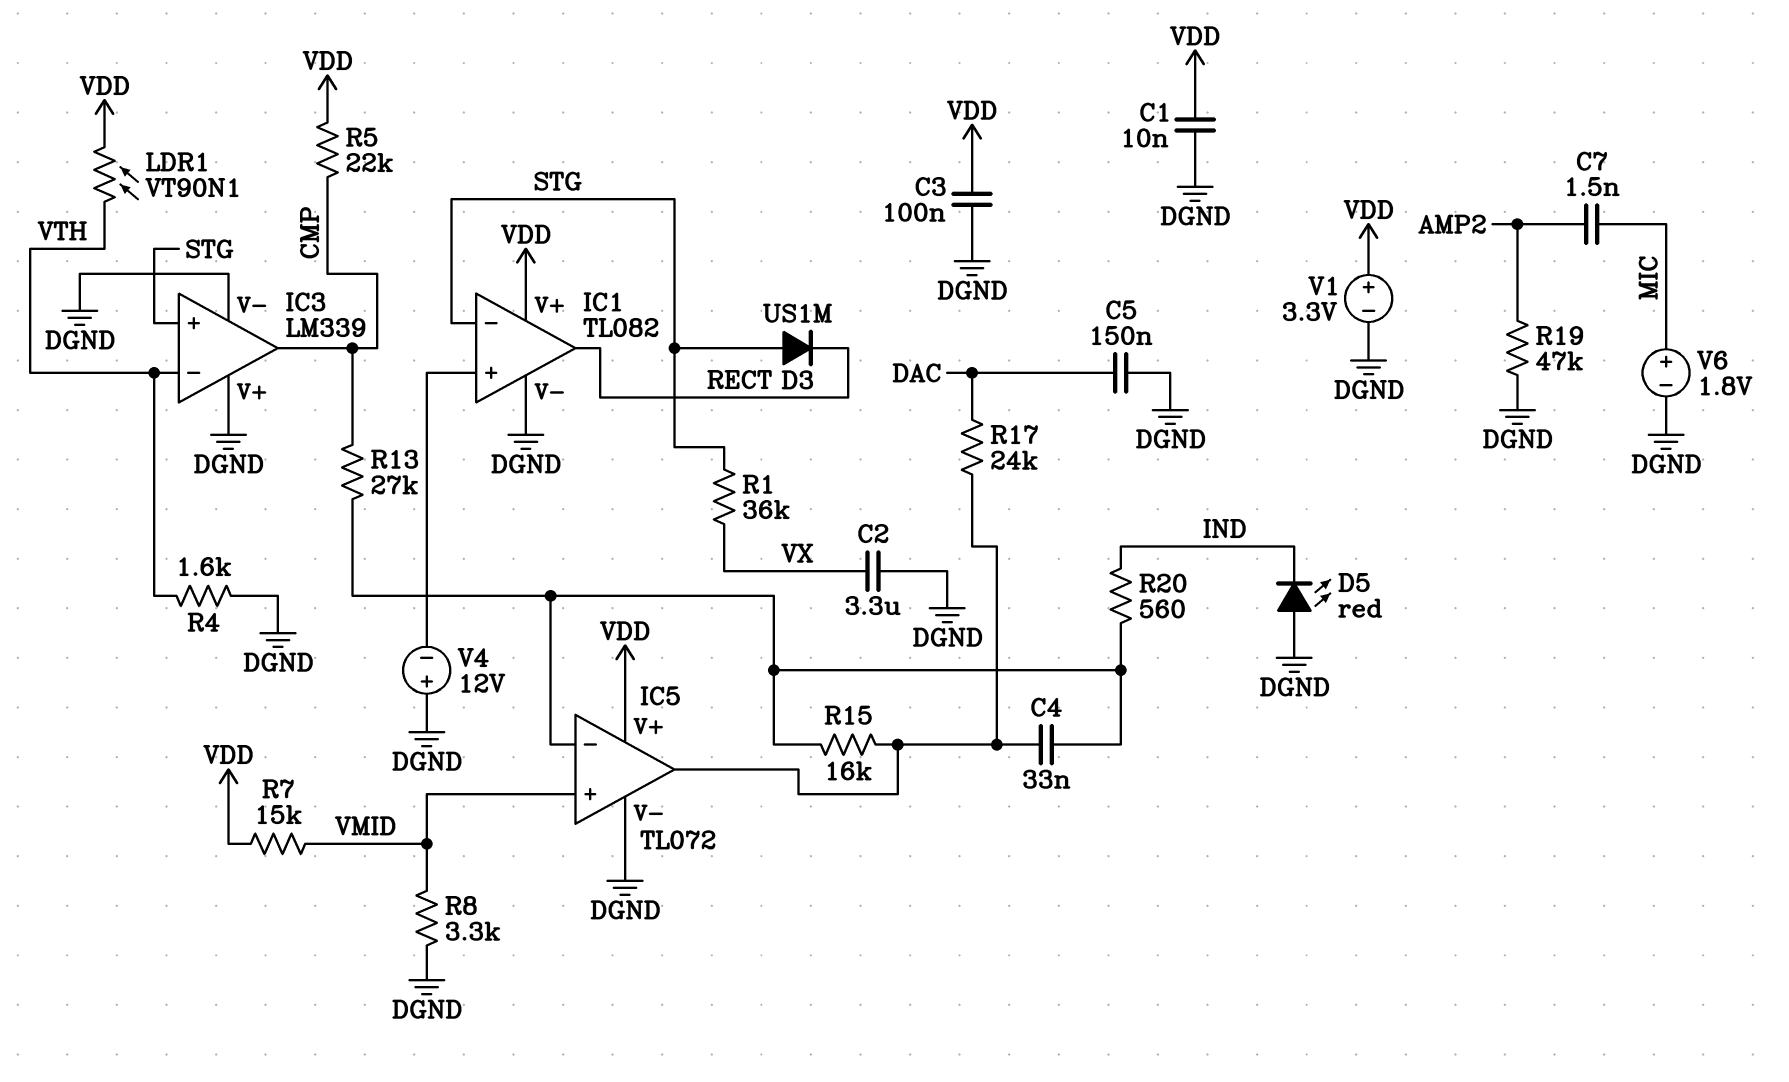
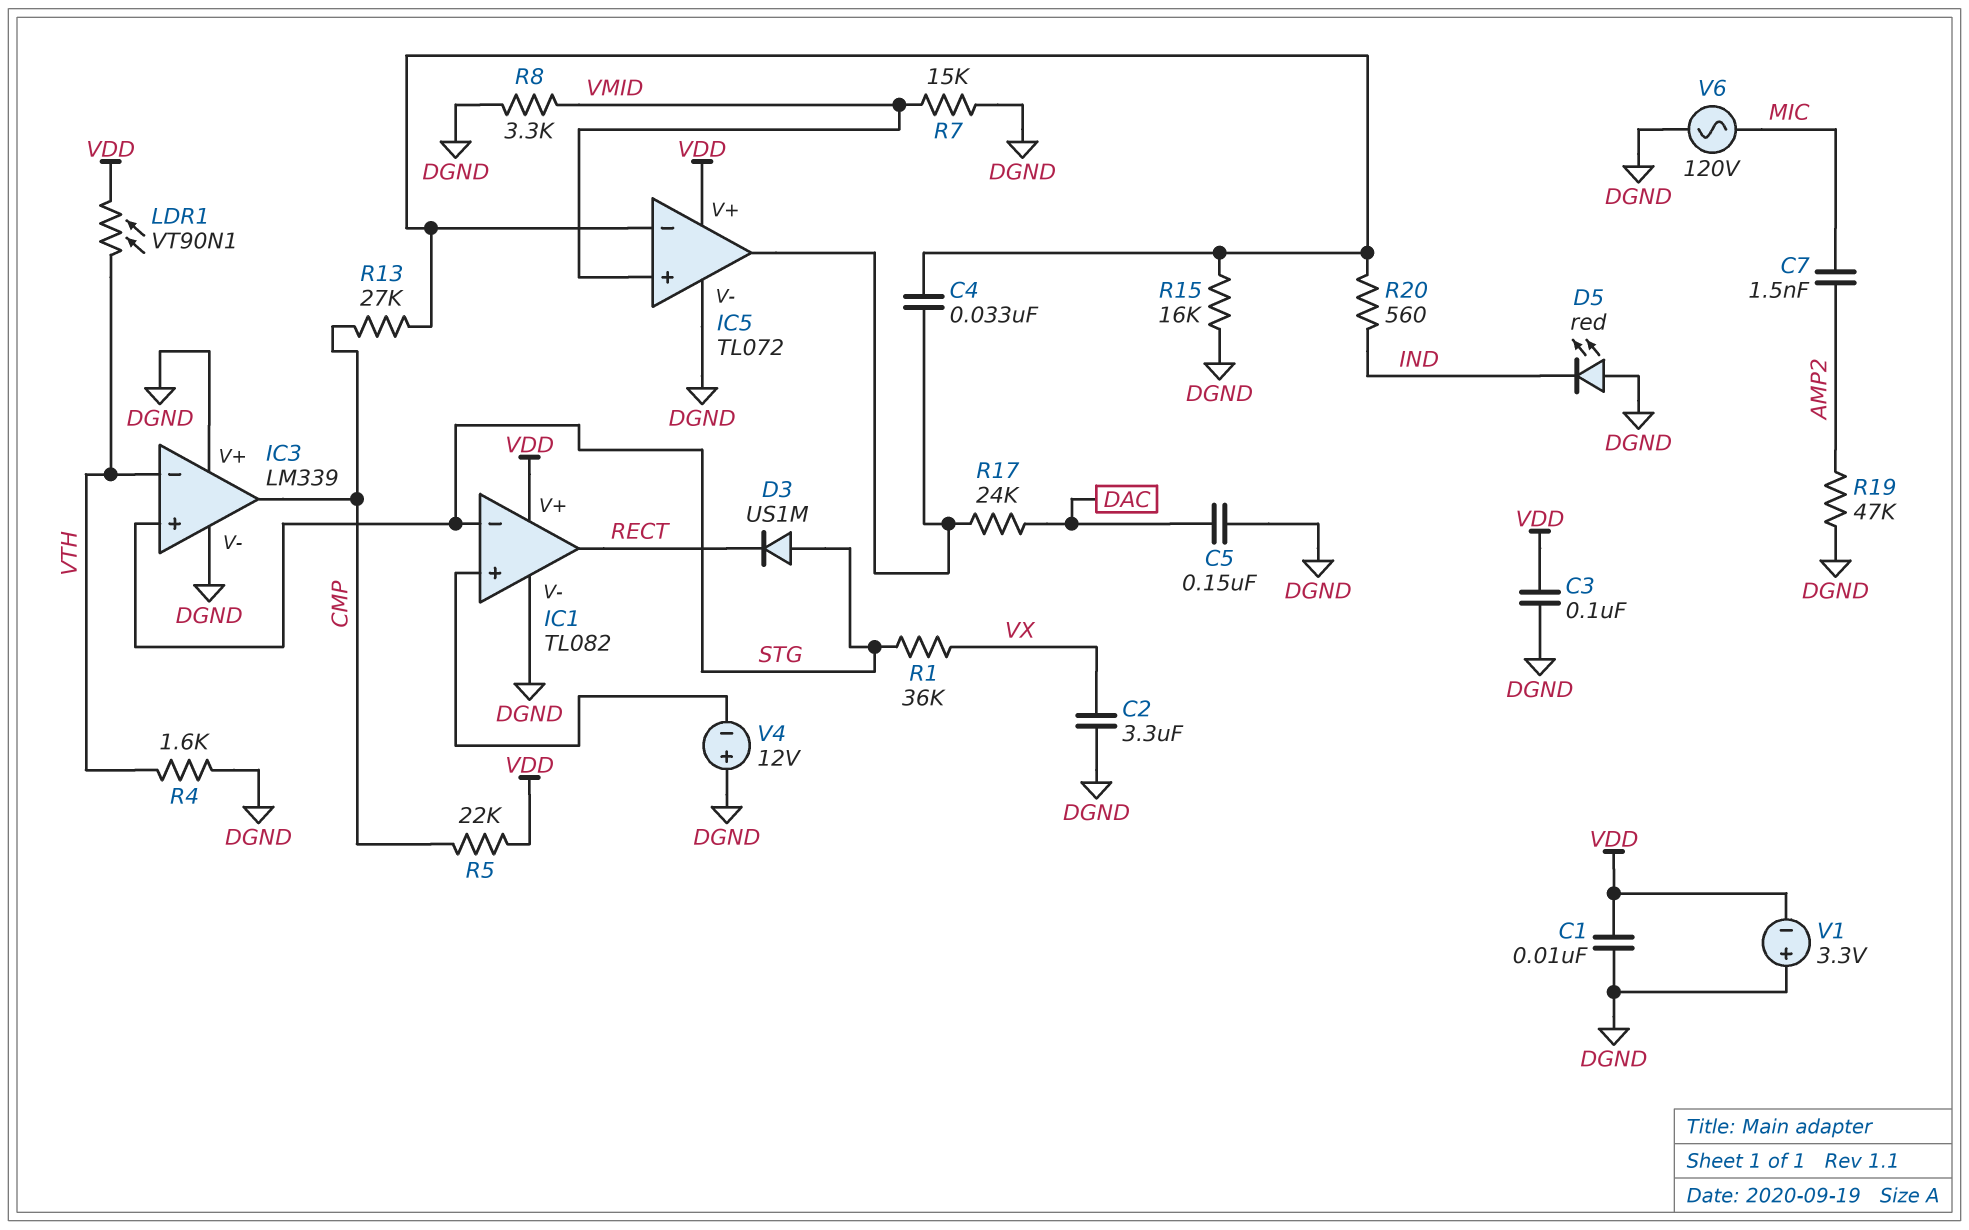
R7: 15k (VDD, VMID) -> 15k (DGND, VMID)
R15: 16k (IC5/in-, IC5/out) -> 16k (DGND, IC5/in-)
V1: 3.3V (plus VDD, minus DGND) -> 3.3V (plus DGND, minus VDD)
V6: 1.8V (plus MIC, minus DGND) -> AC 120V (DGND, MIC)

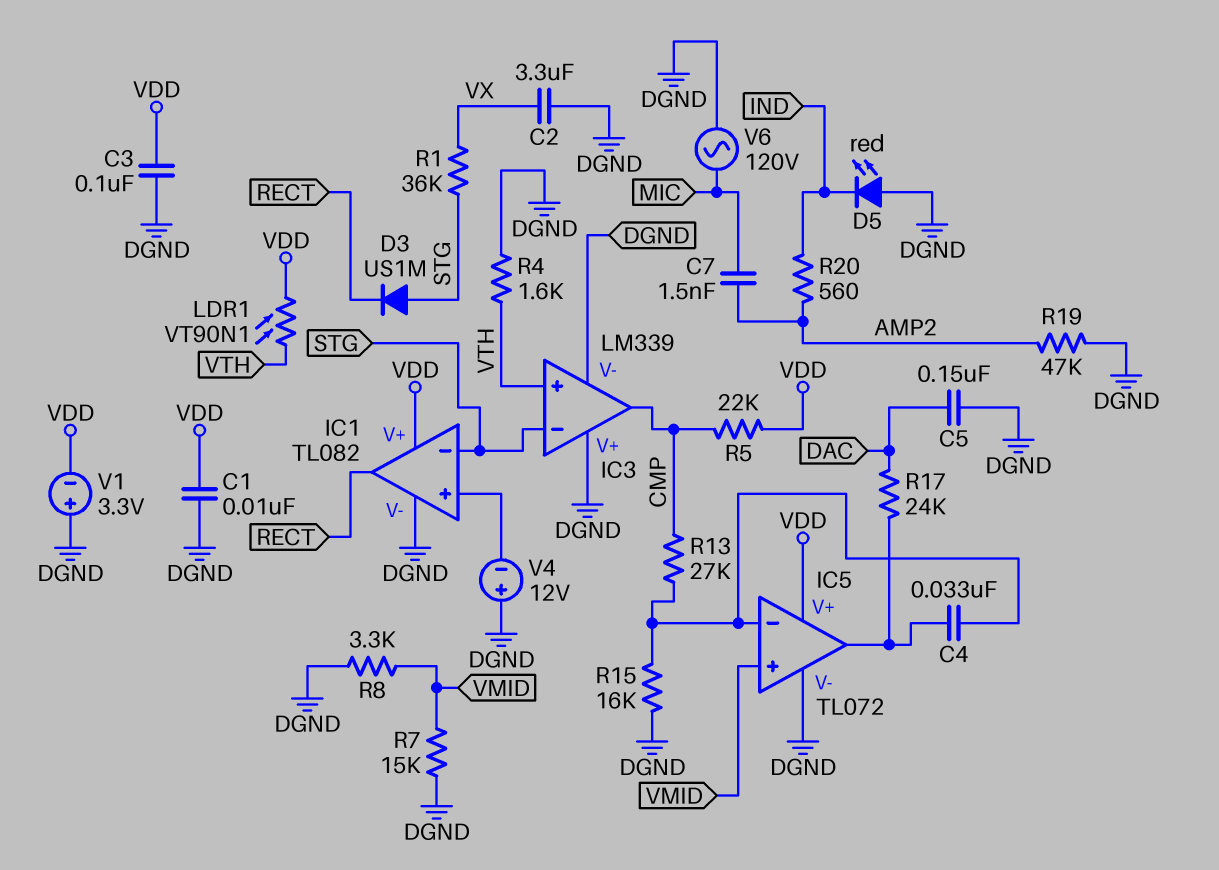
IC3 pin in+: STG -> VTH
IC3 pin in-: VTH -> STG
R20: 560 (IC5/in-, IND) -> 560 (AMP2, IND)

